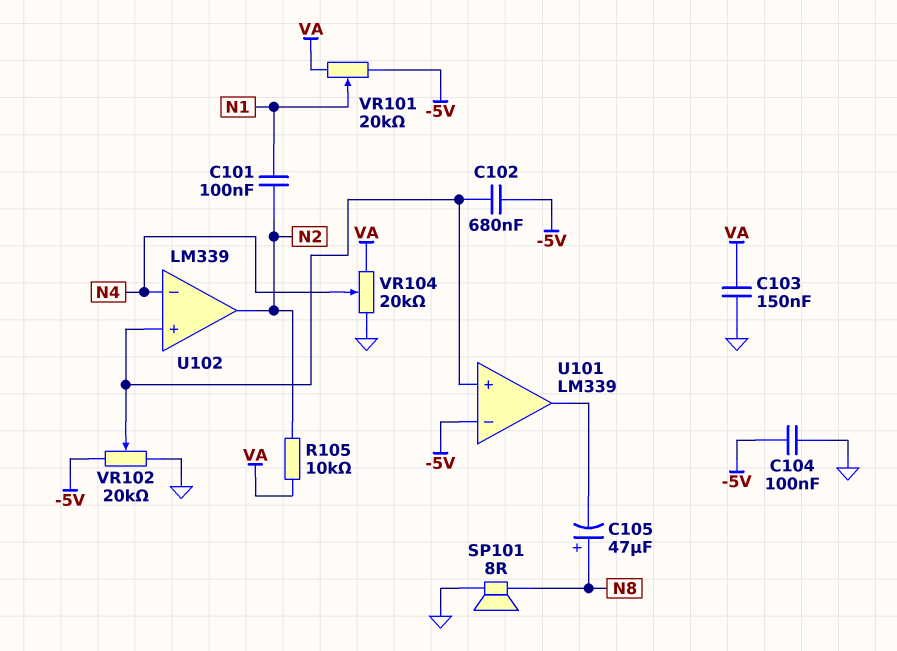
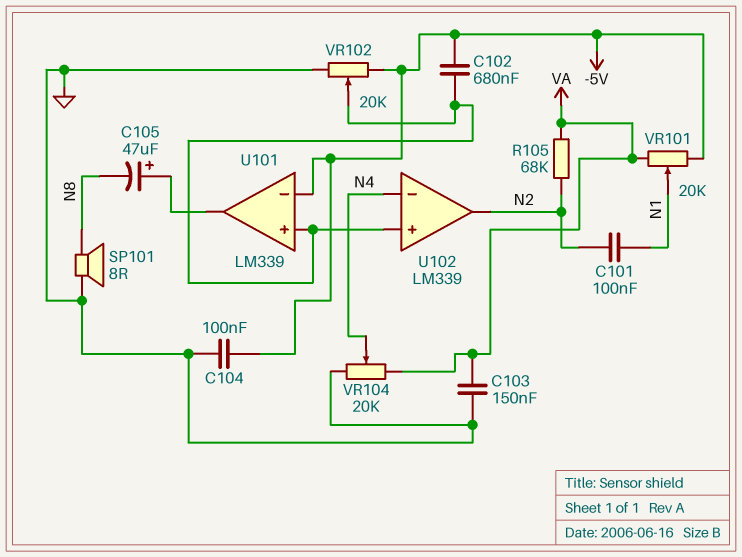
C105: 47uF (plus N8, minus U101/out) -> 47uF (plus U101/out, minus N8)
R105: 10k (N2, VA) -> 68k (N2, VA)

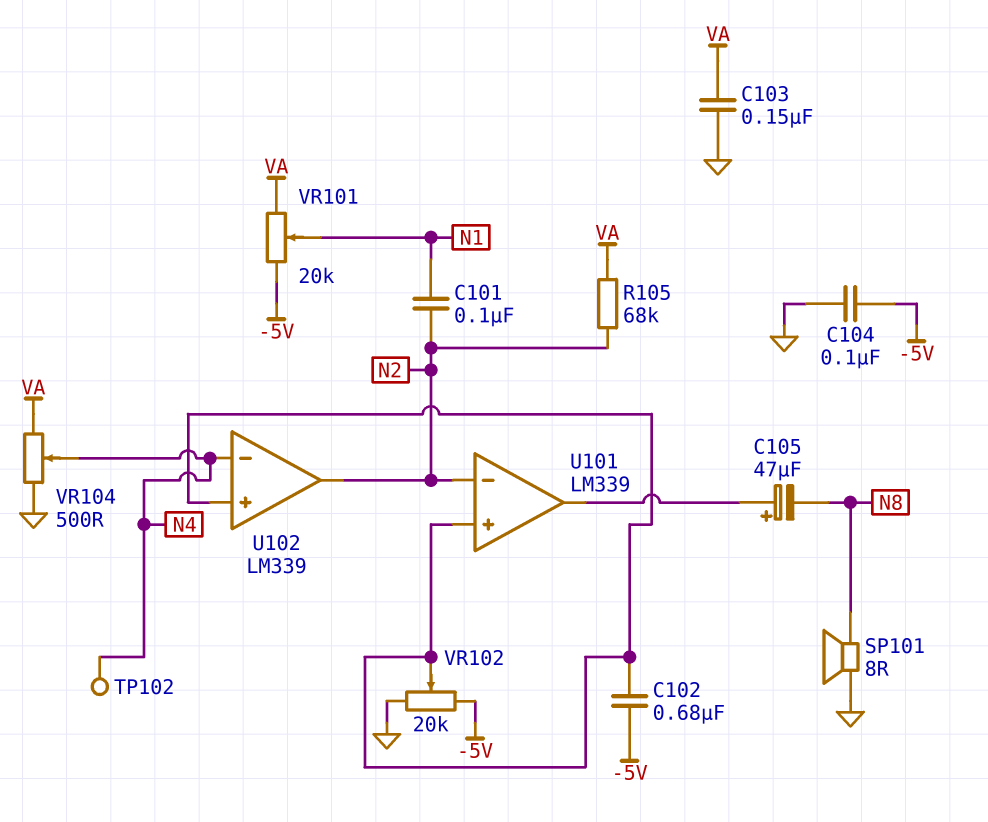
TP102: none -> test point (N4)
U101 pin in-: -5V -> N2
VR104: 20k (GND, VA, wiper N4) -> 500 (GND, VA, wiper N4)

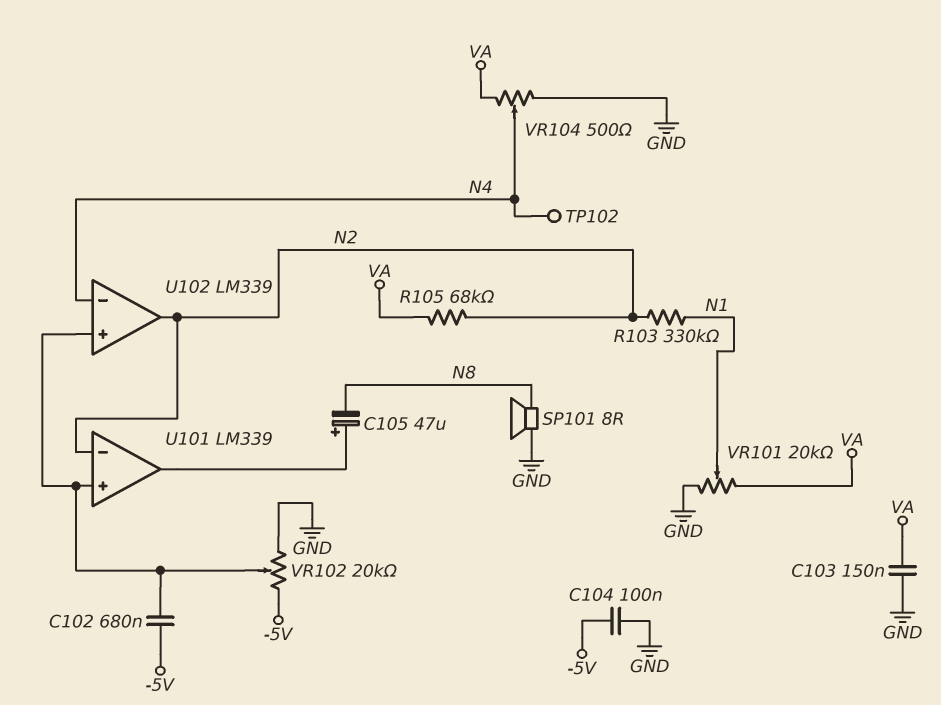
C101: 100nF (N1, N2) -> none
R103: none -> 330k (N1, N2)
VR101: 20k (-5V, VA, wiper N1) -> 20k (GND, VA, wiper N1)

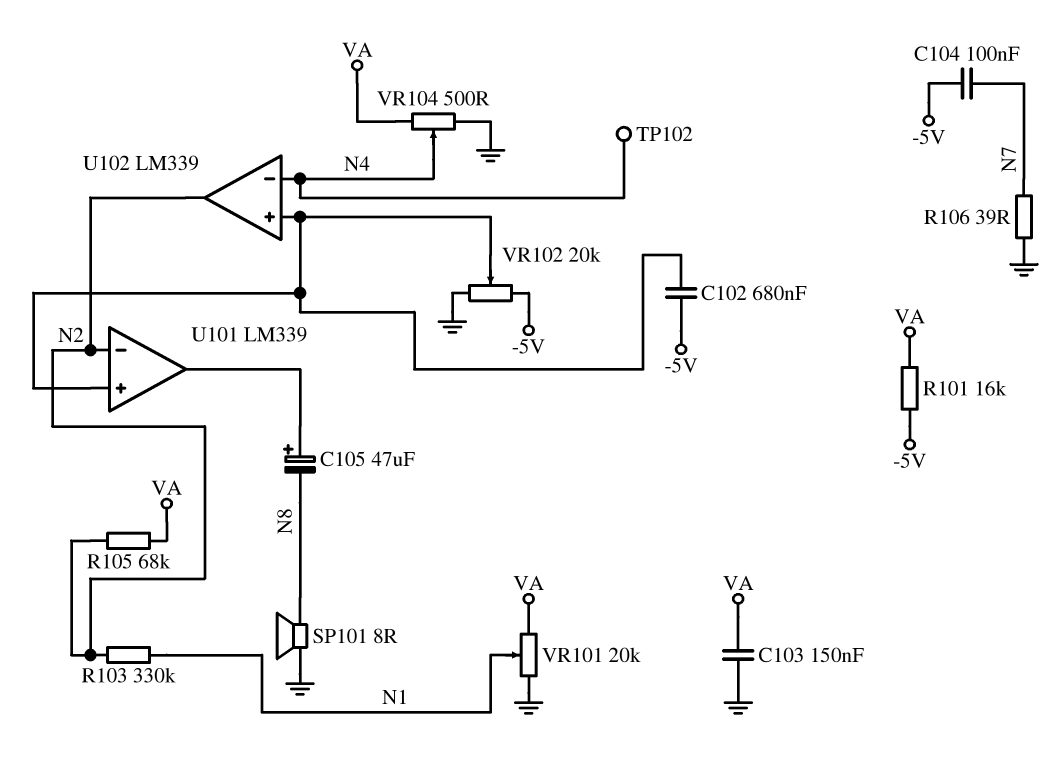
C104: 100nF (-5V, GND) -> 100nF (-5V, N7)
R101: none -> 16k (-5V, VA)
R106: none -> 39 (GND, N7)

